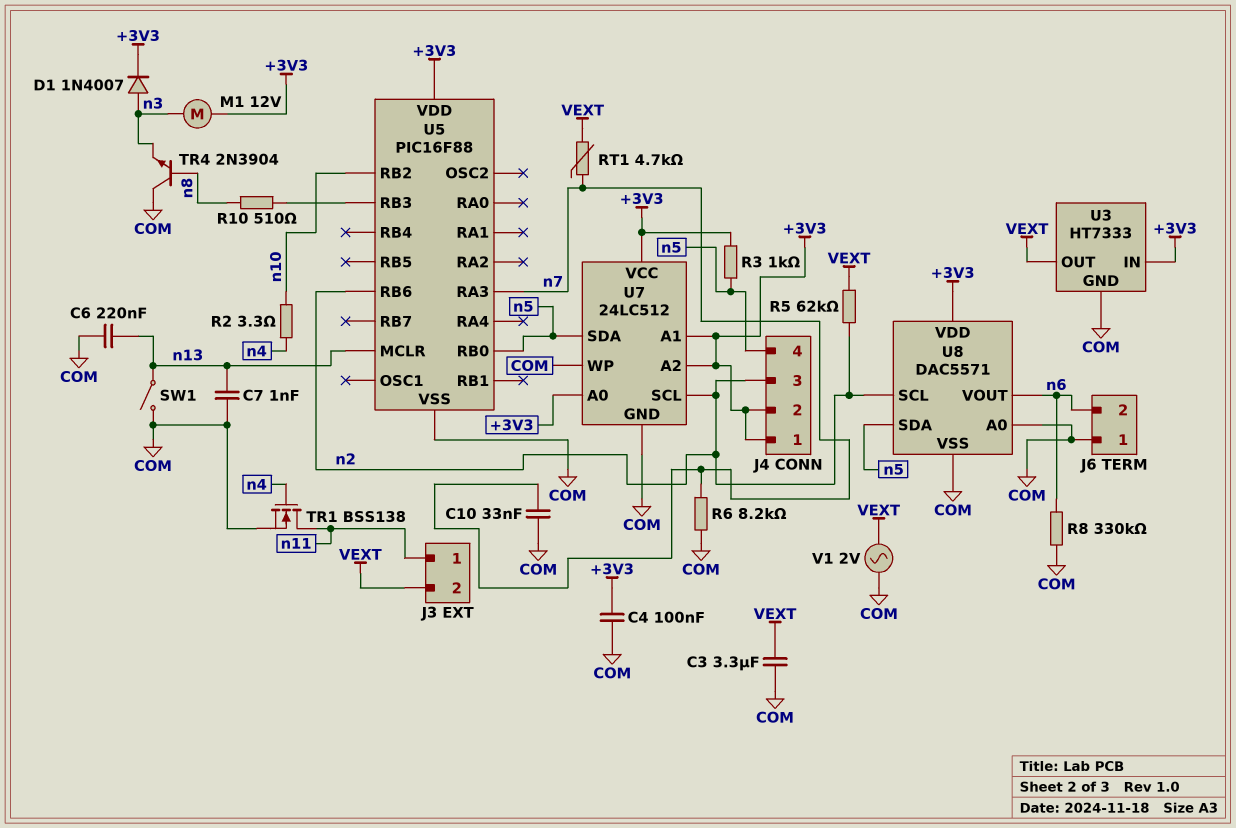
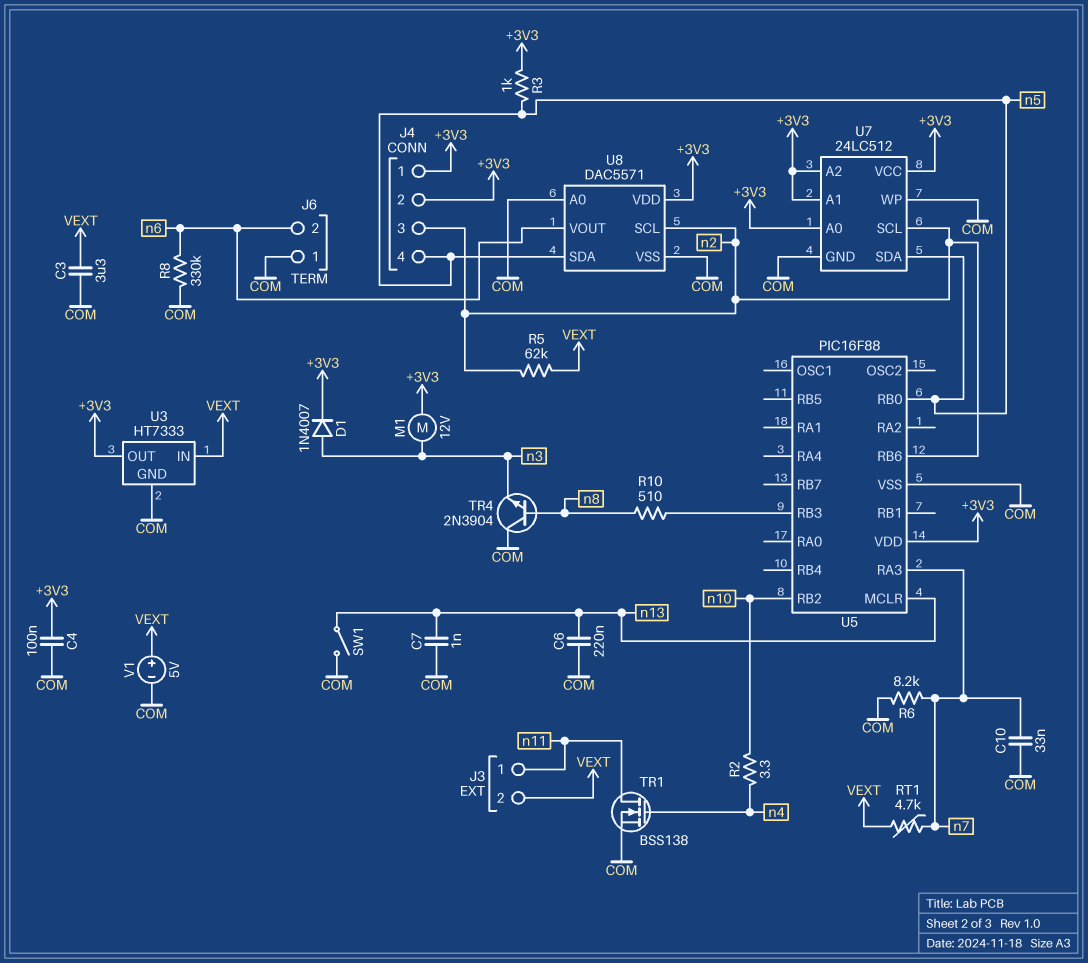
U3 pin IN: +3V3 -> VEXT
U3 pin OUT: VEXT -> +3V3
V1: AC 2V (COM, VEXT) -> 5V (plus VEXT, minus COM)

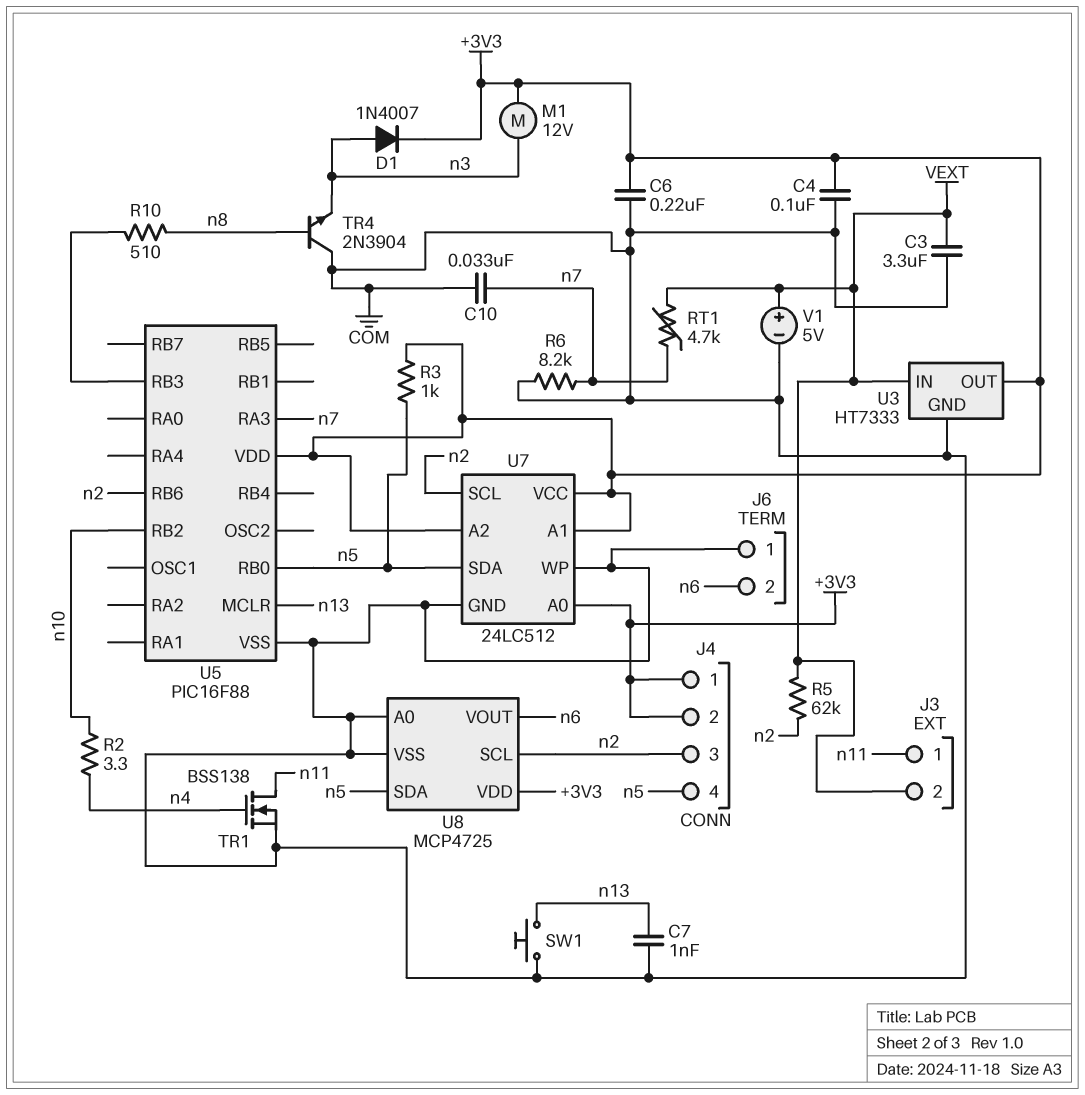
C6: 220nF (COM, n13) -> 220nF (+3V3, COM)
R8: 330k (COM, n6) -> none
SW1: switch (COM, n13) -> button (COM, n13)
U8: DAC5571 -> MCP4725

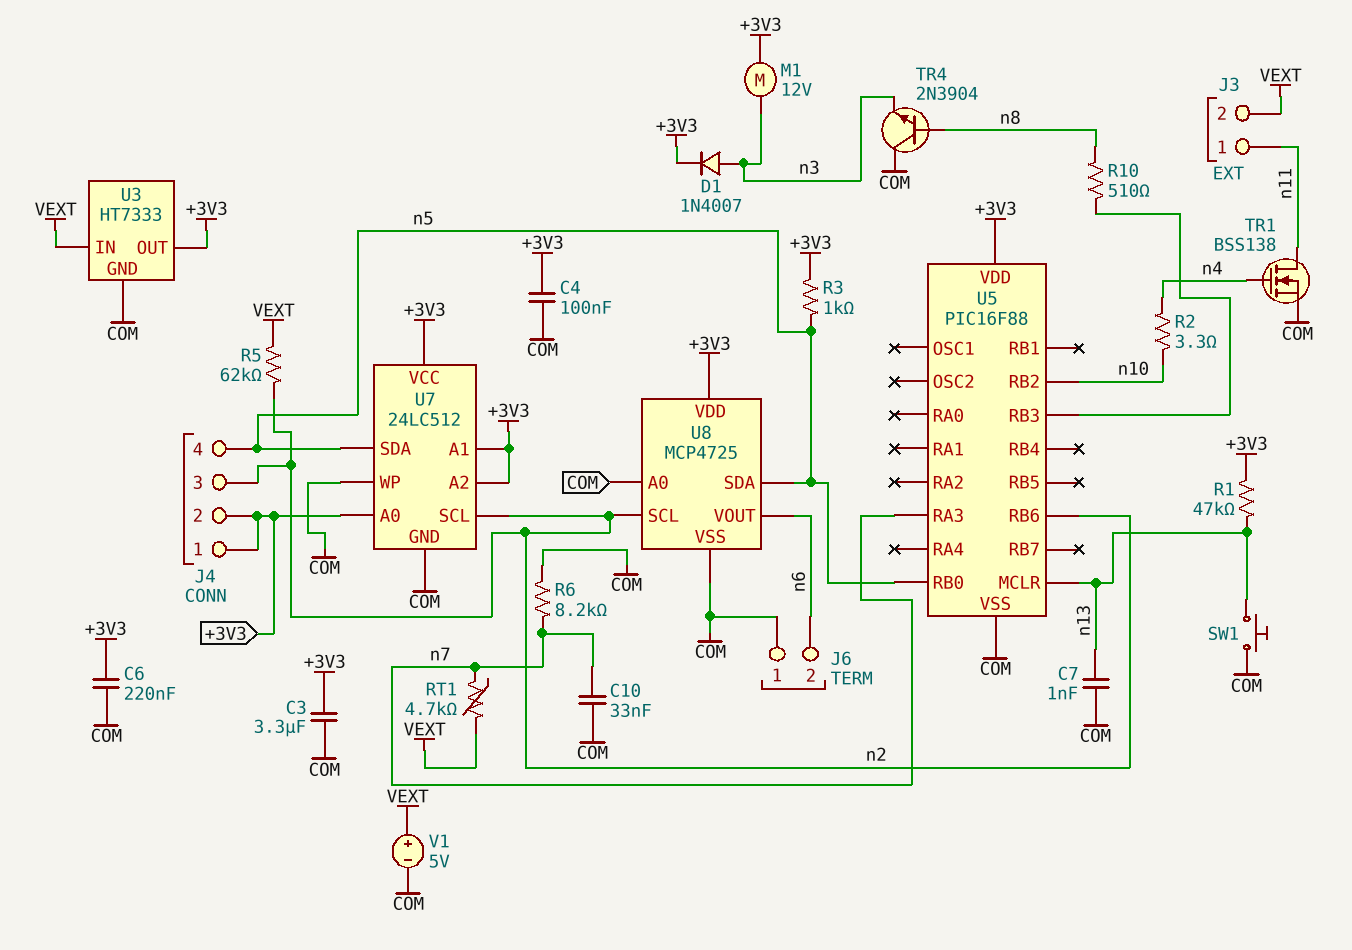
C3: 3.3uF (COM, VEXT) -> 3.3uF (+3V3, COM)
R1: none -> 47k (+3V3, n13)

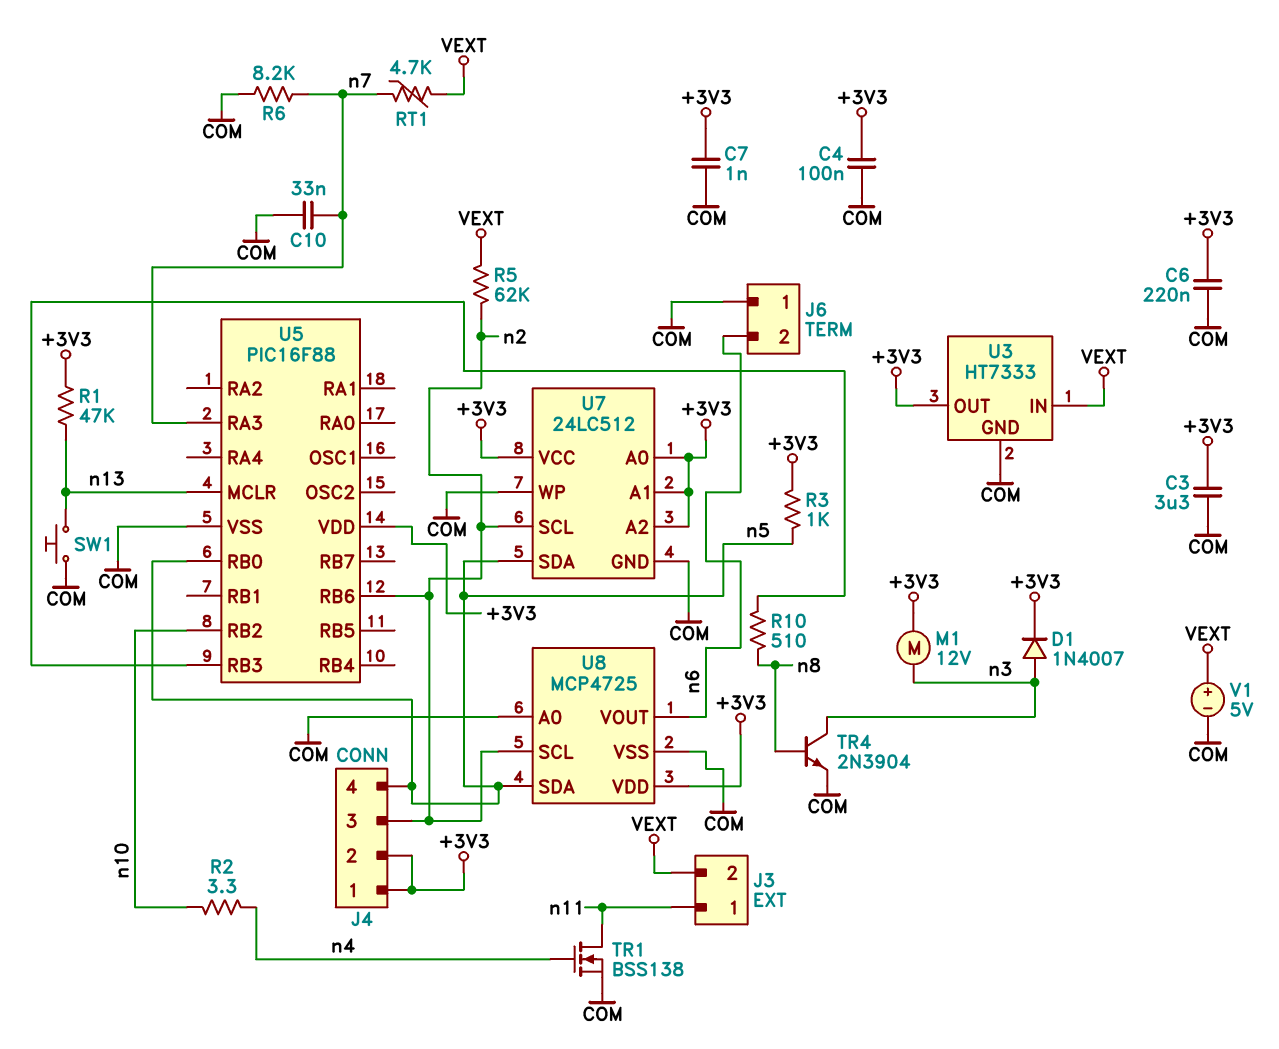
C7: 1nF (COM, n13) -> 1nF (+3V3, COM)
TR4: NPN 2N3904 (B n8, C COM, E n3) -> NPN 2N3904 (B n8, C n3, E COM)

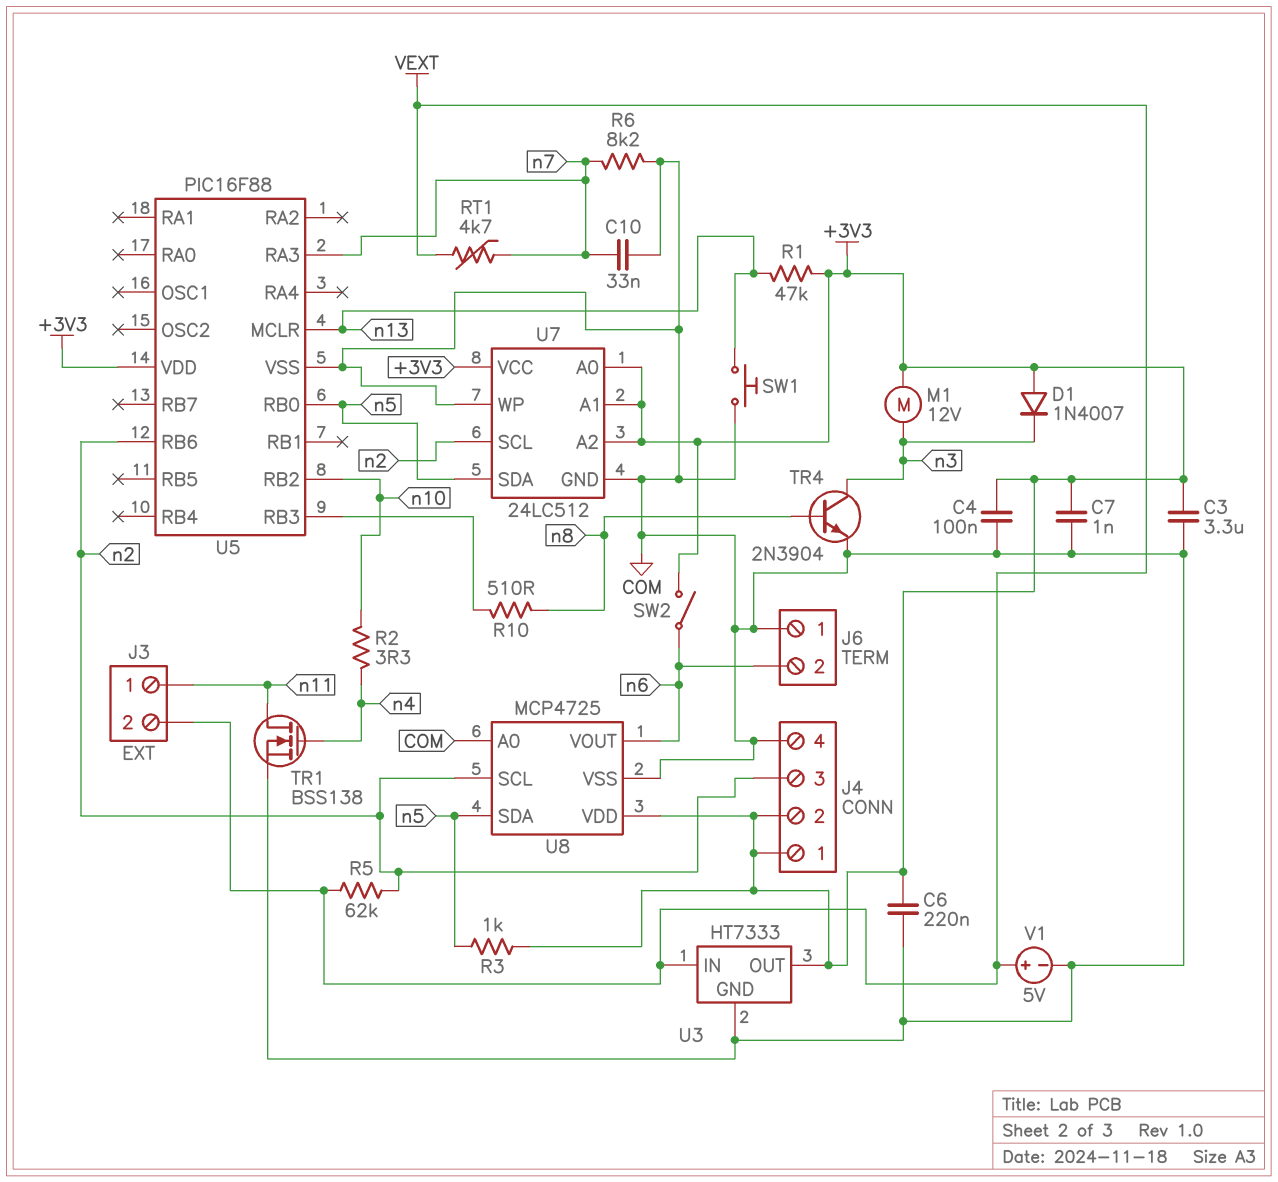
D1: diode 1N4007 (A n3, K +3V3) -> diode 1N4007 (A +3V3, K n3)
J4 pin 4: n5 -> COM
SW2: none -> switch (+3V3, n6)

